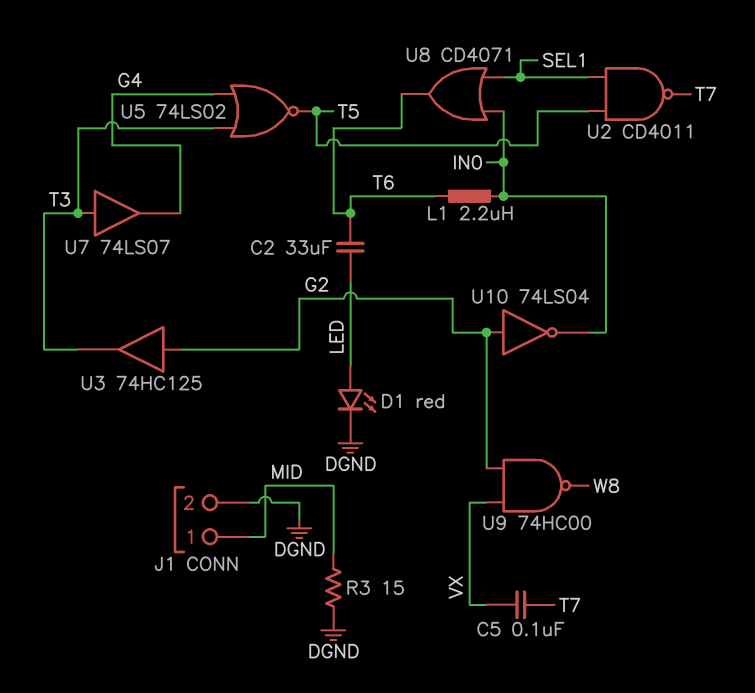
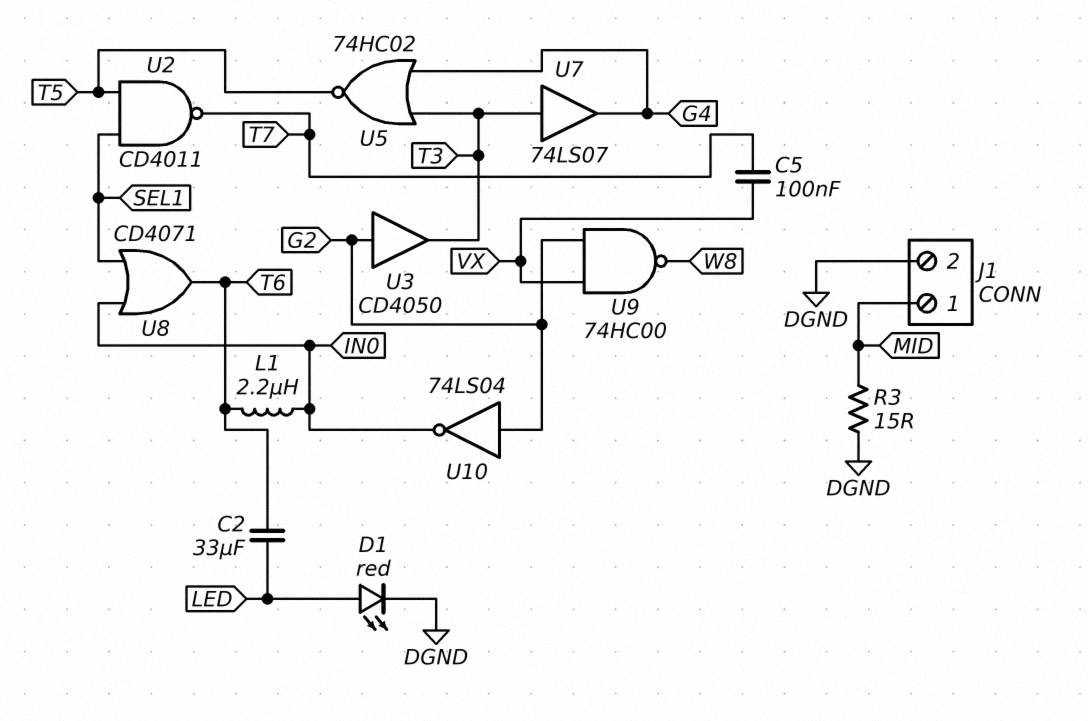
U3: buffer 74HC125 (in G2, out T3) -> buffer CD4050 (in G2, out T3)
U5: NOR 74LS02 (in G4, in T3, out T5) -> NOR 74HC02 (in G4, in T3, out T5)

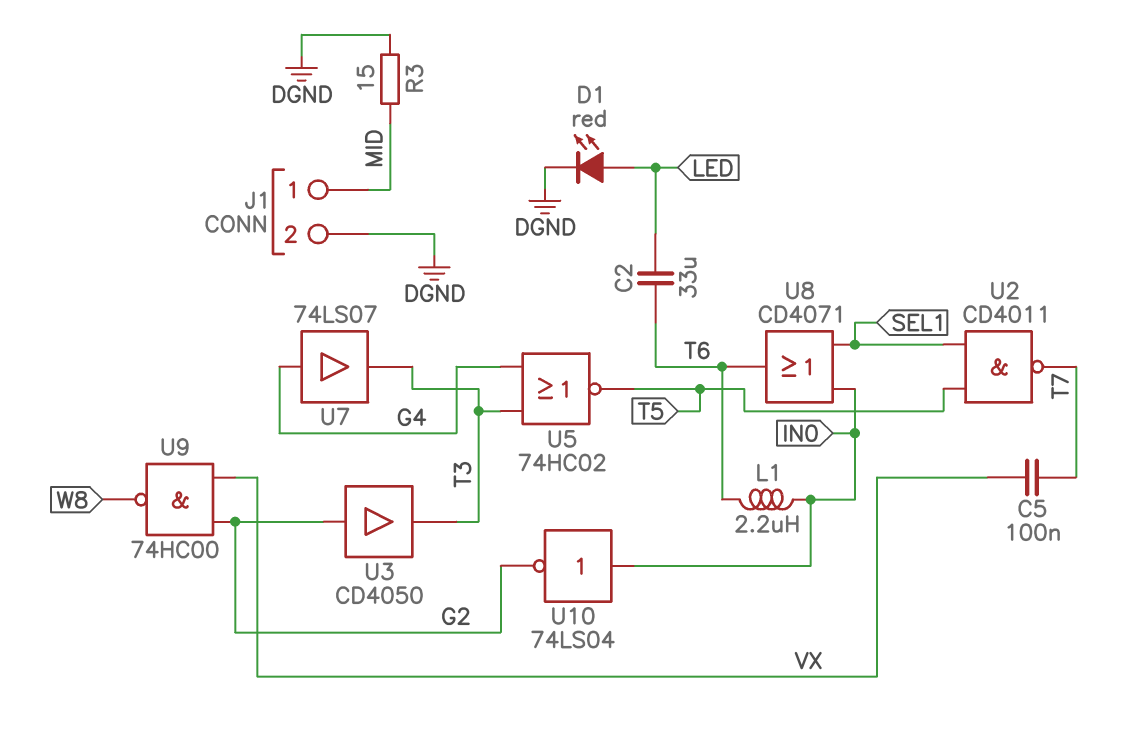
U7: buffer 74LS07 (in T3, out G4) -> buffer 74LS07 (in G4, out T3)
U10: NOT 74LS04 (in G2, out IN0) -> NOT 74LS04 (in IN0, out G2)

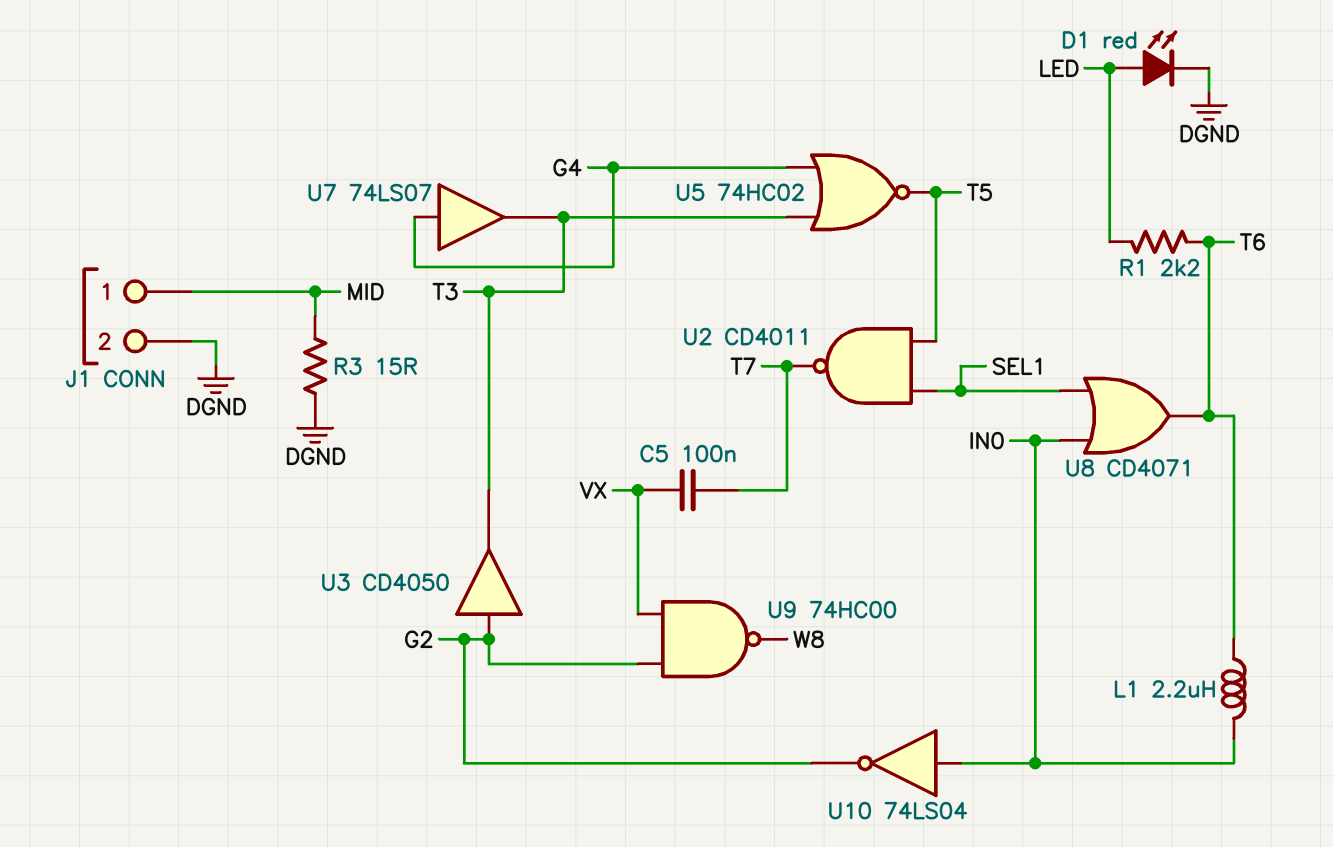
C2: 33uF (LED, T6) -> none
R1: none -> 2.2k (LED, T6)

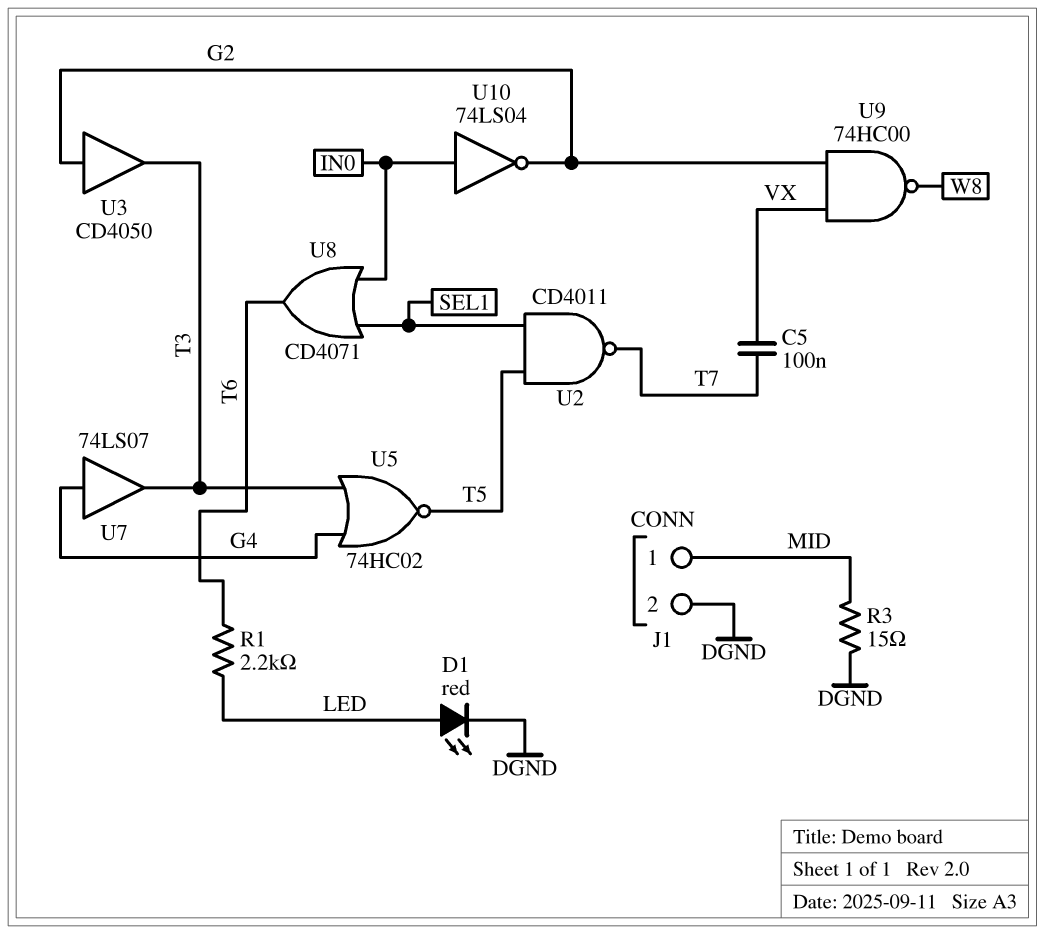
L1: 2.2uH (IN0, T6) -> none

